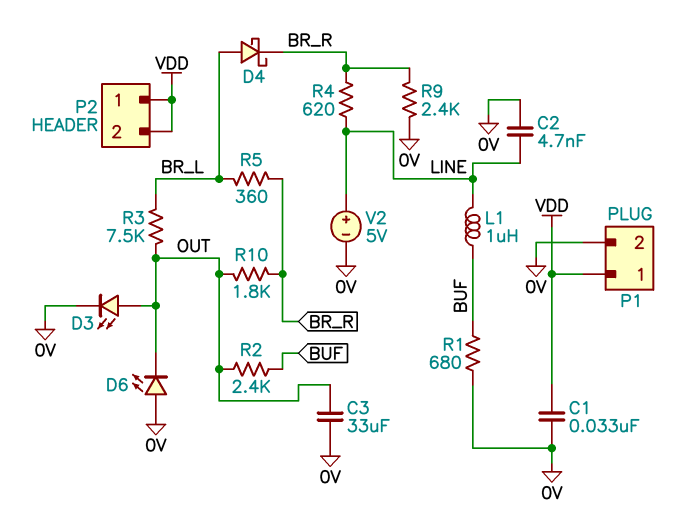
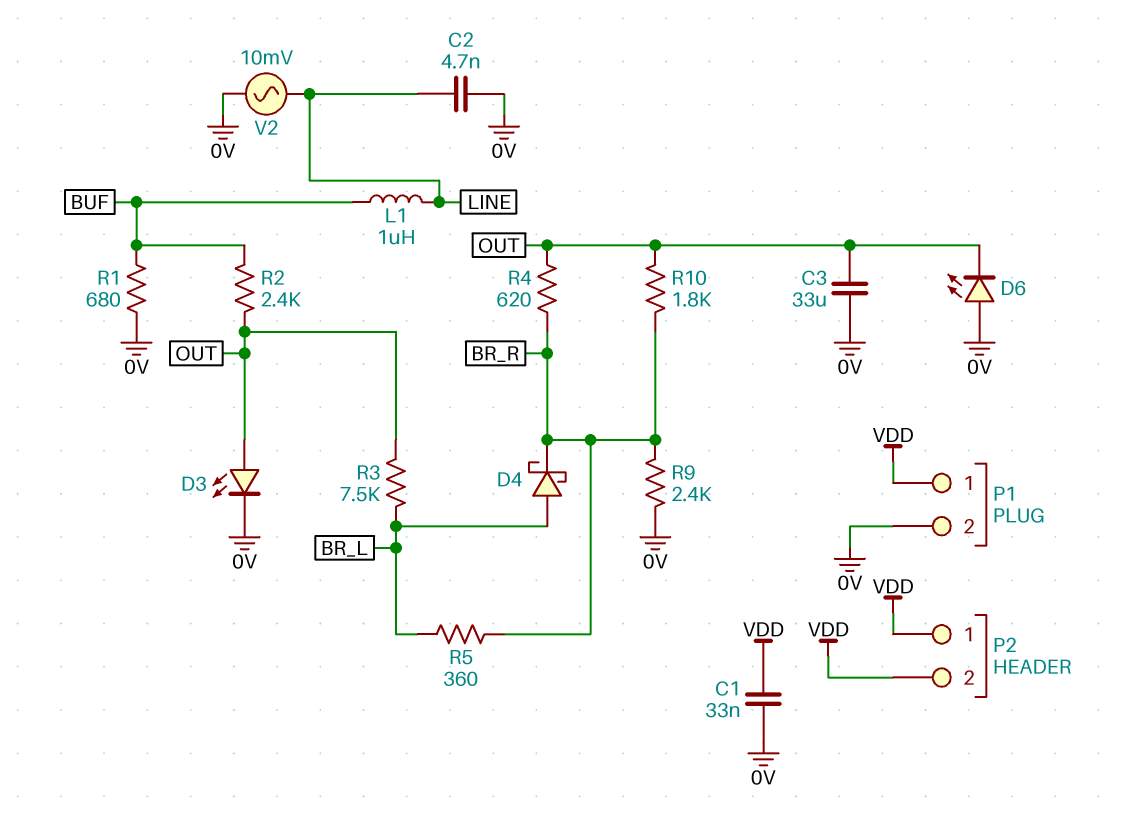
R4: 620 (BR_R, LINE) -> 620 (BR_R, OUT)
V2: 5V (plus LINE, minus 0V) -> AC 10mV (0V, LINE)

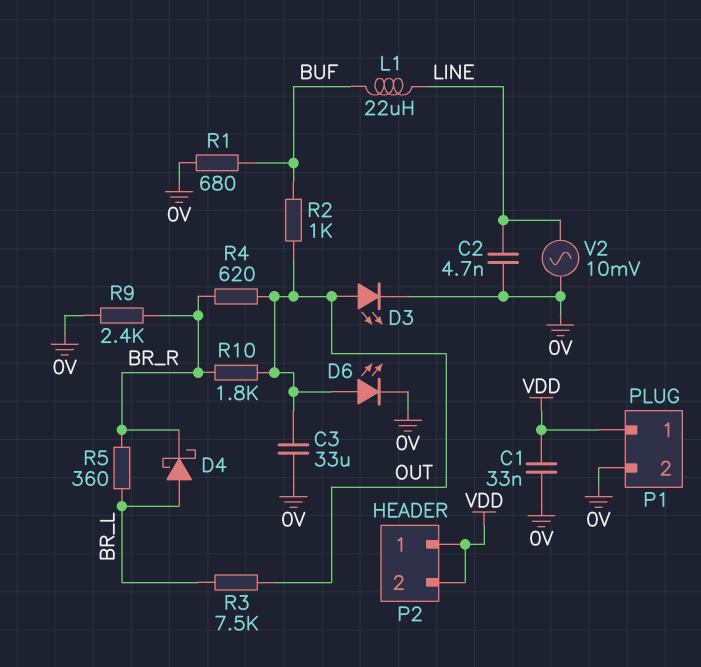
D6: LED (A 0V, K OUT) -> LED (A OUT, K 0V)
L1: 1uH (BUF, LINE) -> 22uH (BUF, LINE)
R2: 2.4k (BUF, OUT) -> 1k (BUF, OUT)

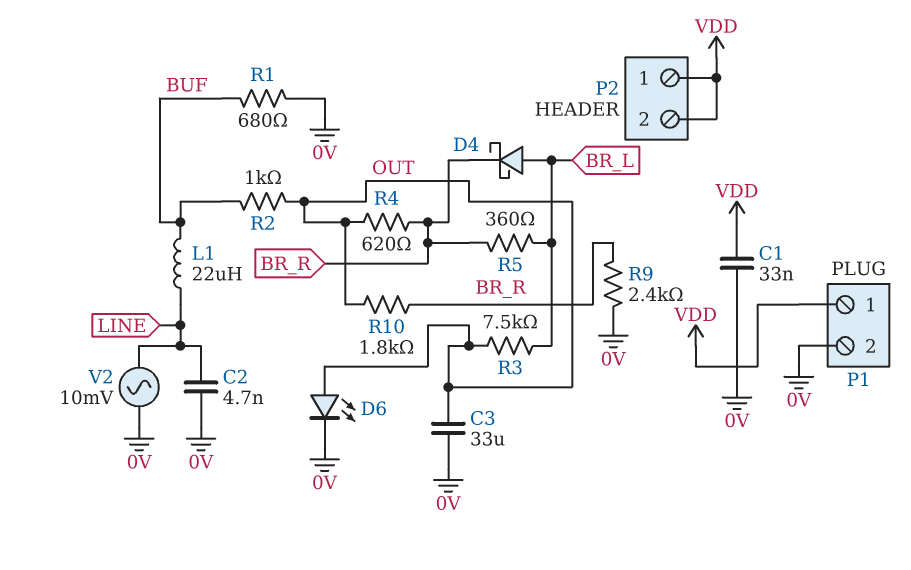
D3: LED (A OUT, K 0V) -> none

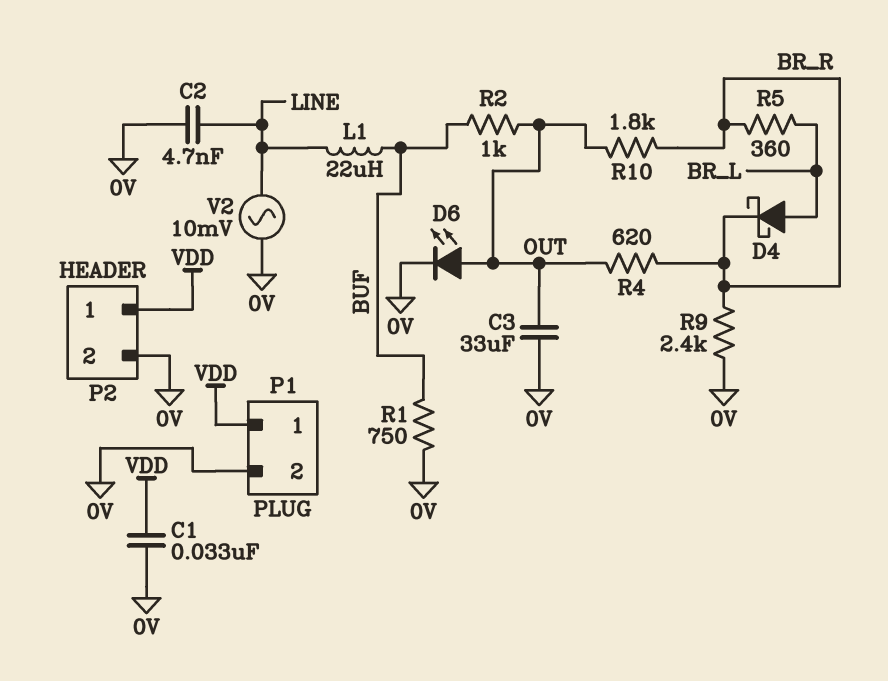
P2 pin 2: VDD -> 0V
R1: 680 (0V, BUF) -> 750 (0V, BUF)
R3: 7.5k (BR_L, OUT) -> none

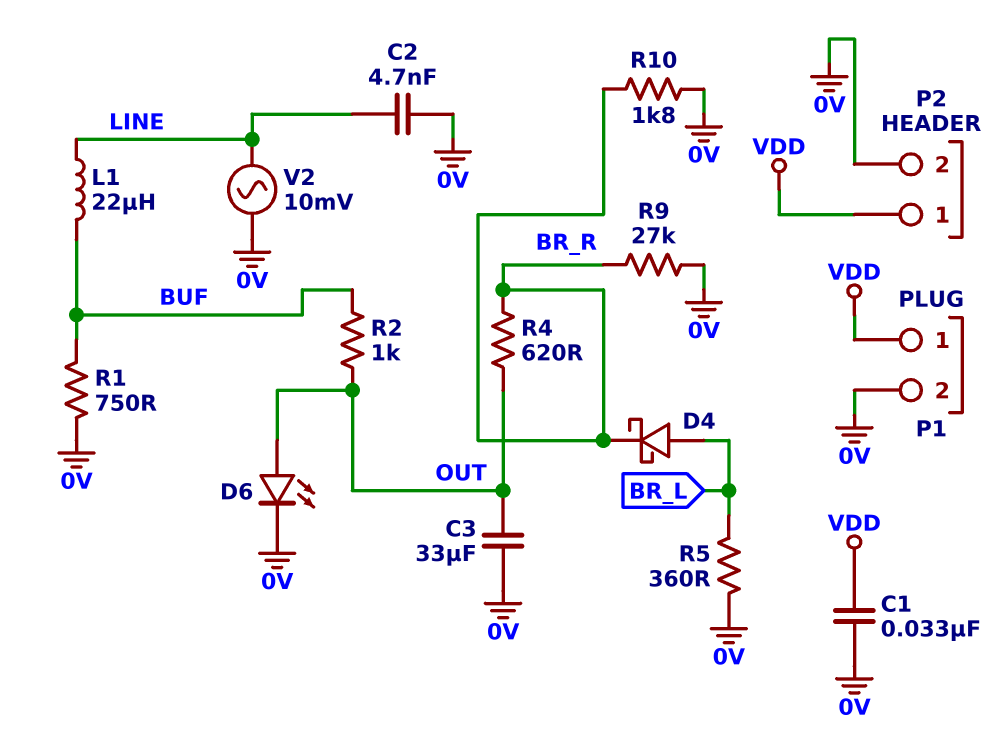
R5: 360 (BR_L, BR_R) -> 360 (0V, BR_L)
R9: 2.4k (0V, BR_R) -> 27k (0V, BR_R)
R10: 1.8k (BR_R, OUT) -> 1.8k (0V, BR_R)

